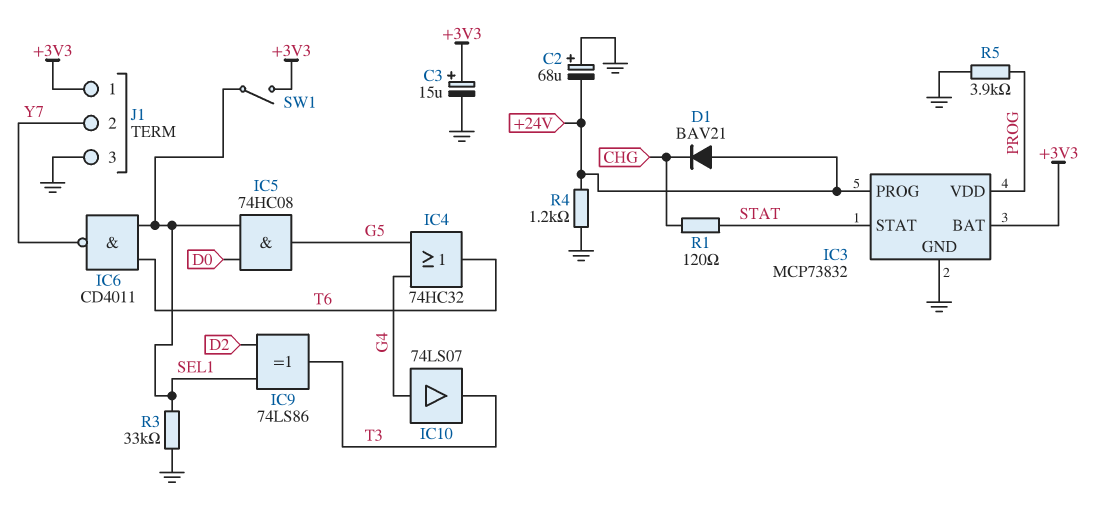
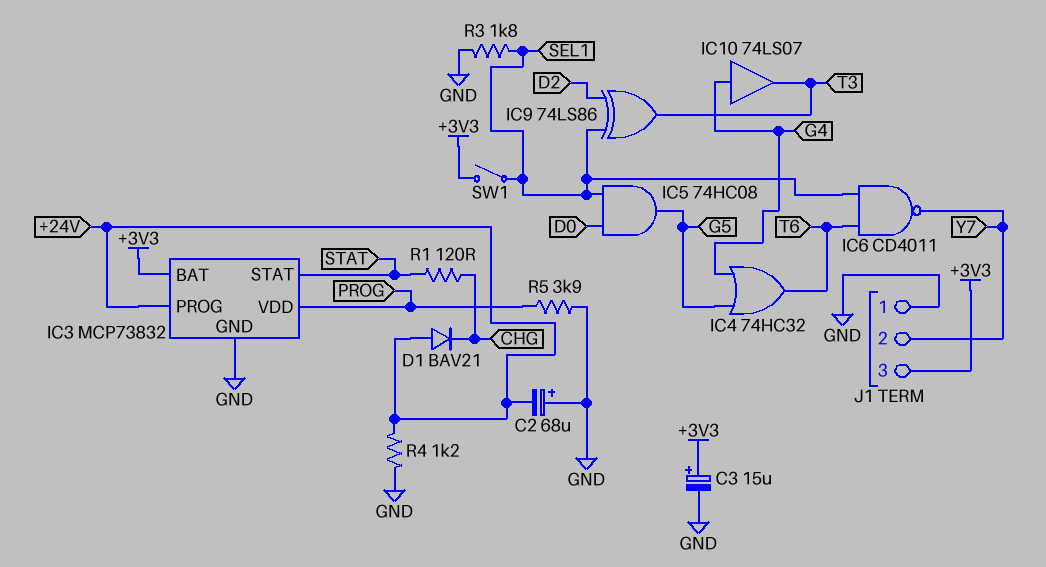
J1 pin 1: +3V3 -> GND
J1 pin 3: GND -> +3V3
R3: 33k (GND, SEL1) -> 1.8k (GND, SEL1)

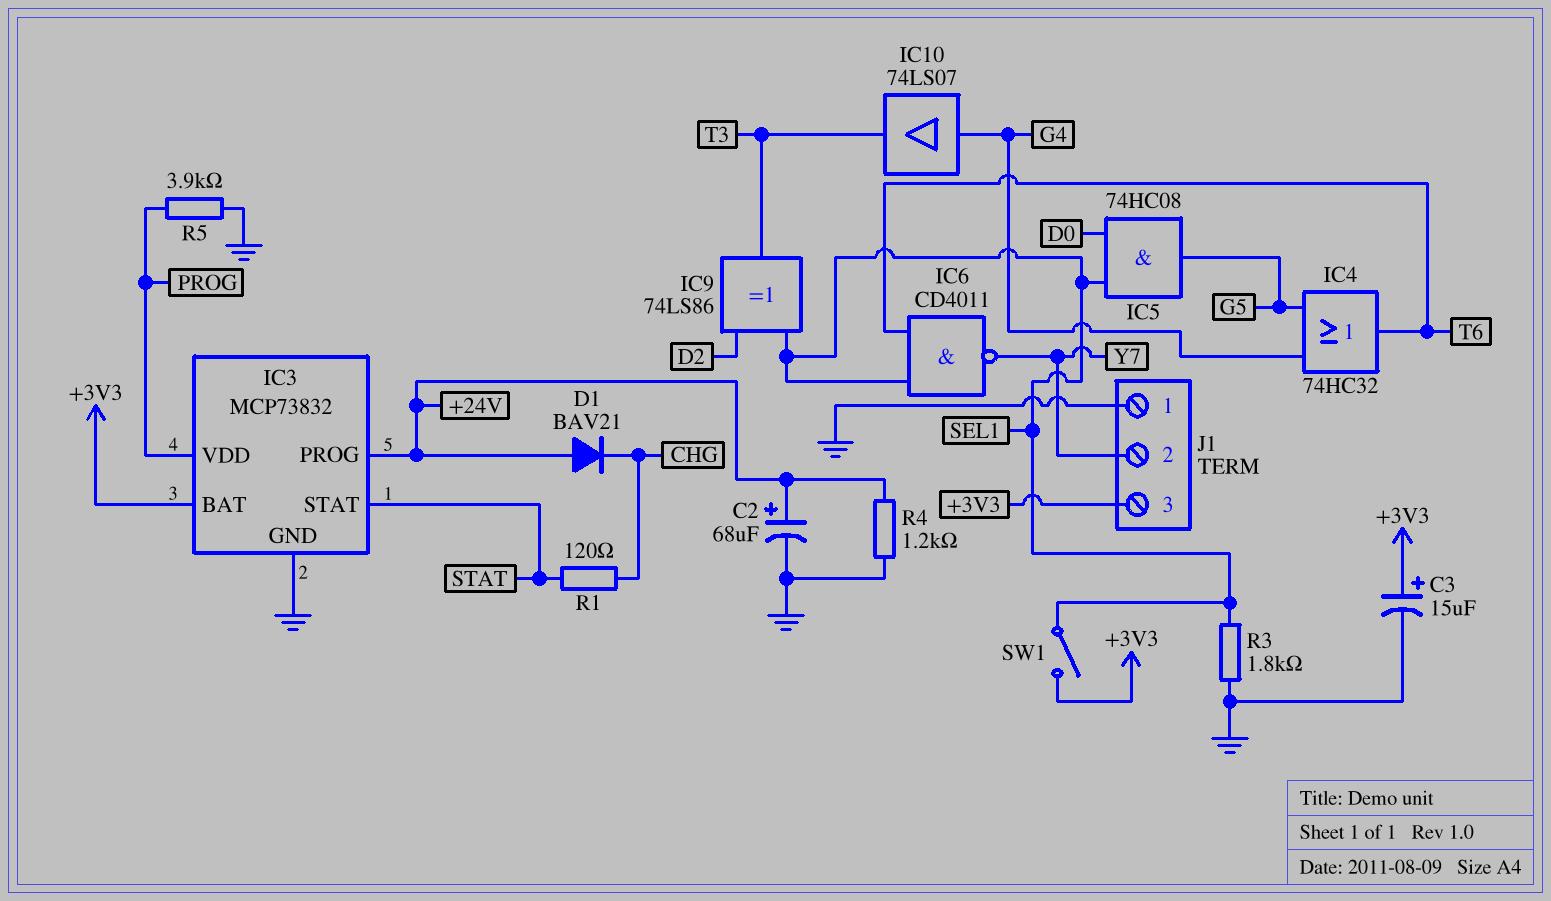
C2: 68uF (plus GND, minus +24V) -> 68uF (plus +24V, minus GND)

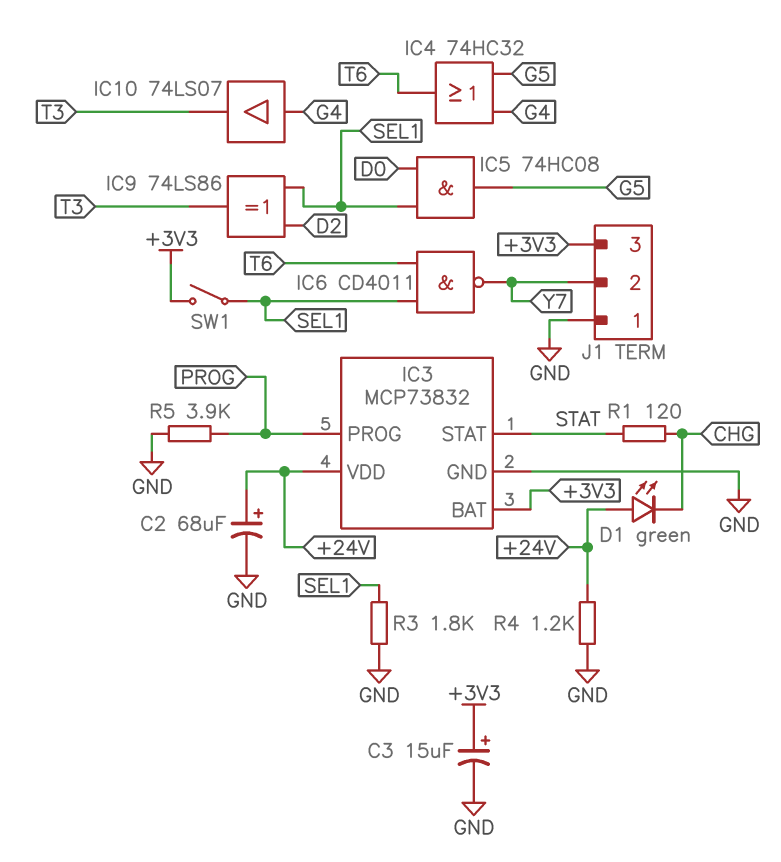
D1: diode BAV21 (A +24V, K CHG) -> LED green (A +24V, K CHG)
IC3 pin PROG: +24V -> PROG
IC3 pin VDD: PROG -> +24V

